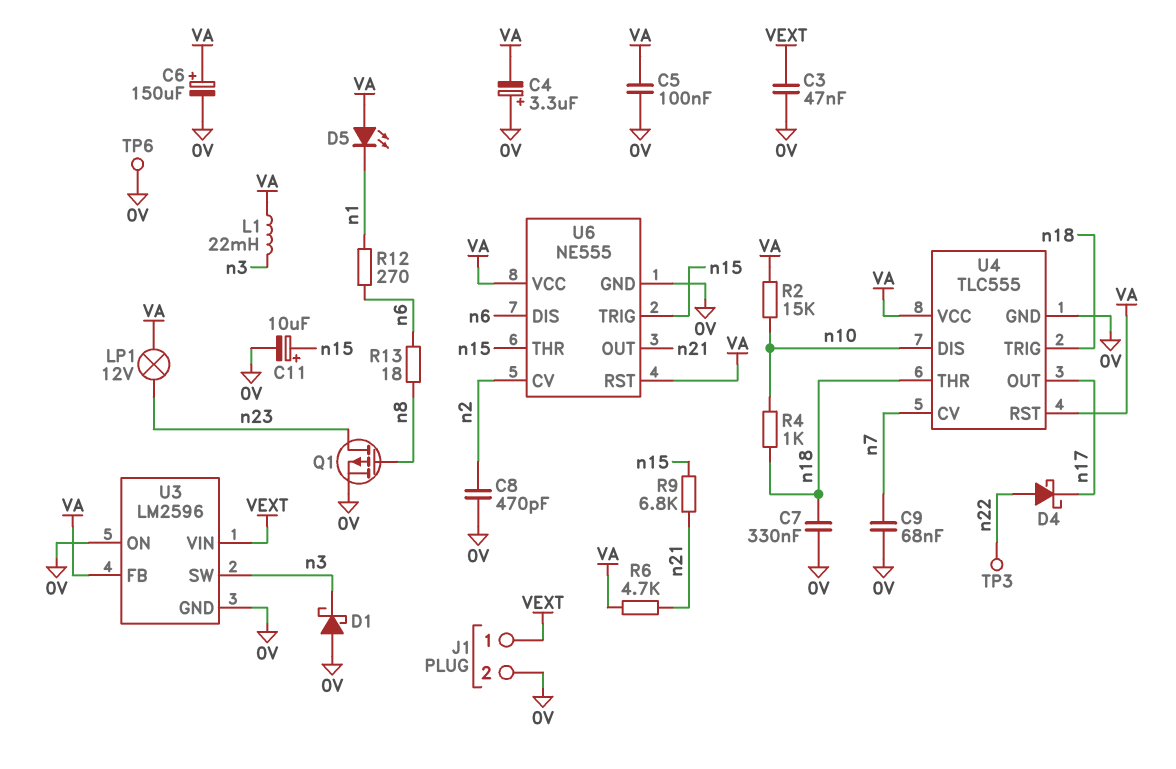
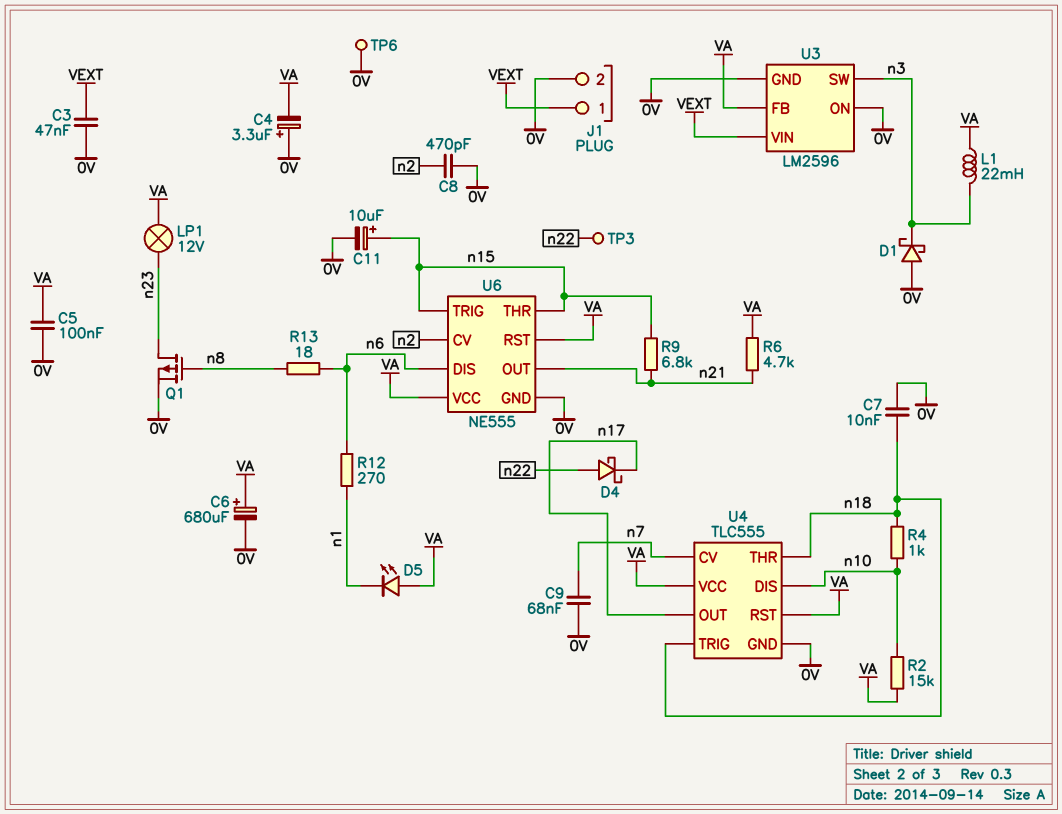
C6: 150uF (plus VA, minus 0V) -> 680uF (plus VA, minus 0V)
C7: 330nF (0V, n18) -> 10nF (0V, n18)

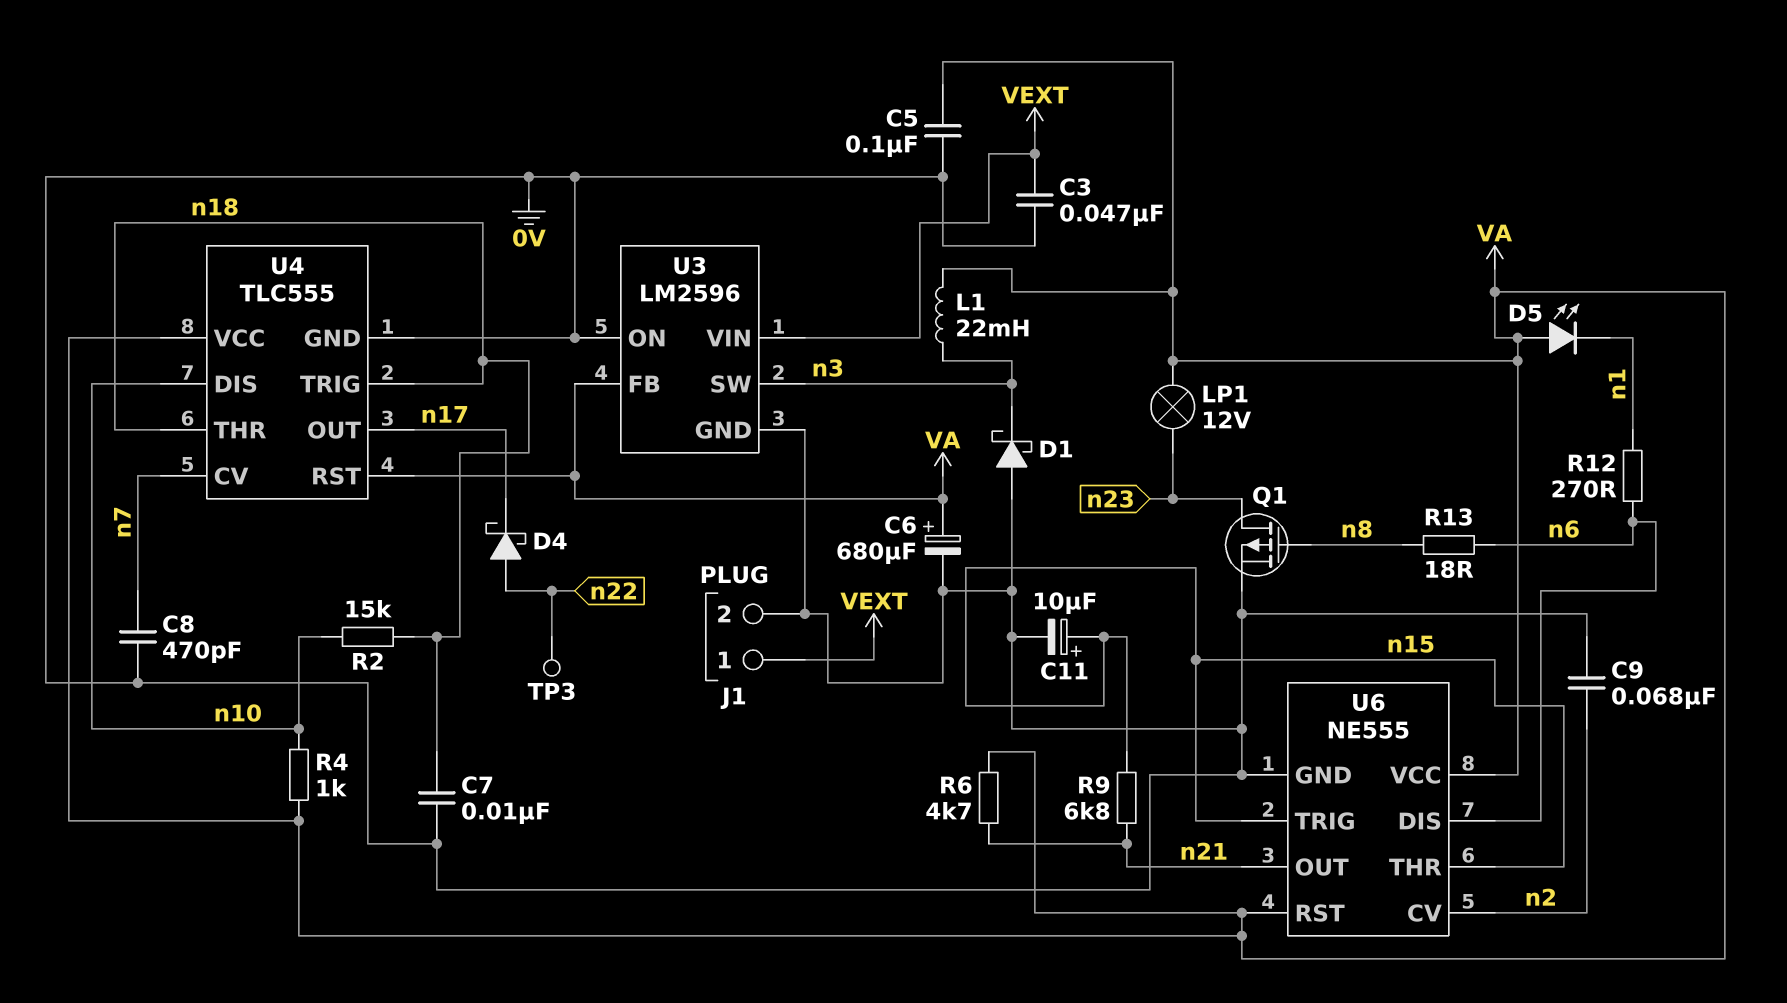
C4: 3.3uF (plus 0V, minus VA) -> none
C8: 470pF (0V, n2) -> 470pF (0V, n7)
C9: 68nF (0V, n7) -> 68nF (0V, n2)
R2: 15k (VA, n10) -> 15k (n10, n18)
R4: 1k (n10, n18) -> 1k (VA, n10)
TP6: test point (0V) -> none

